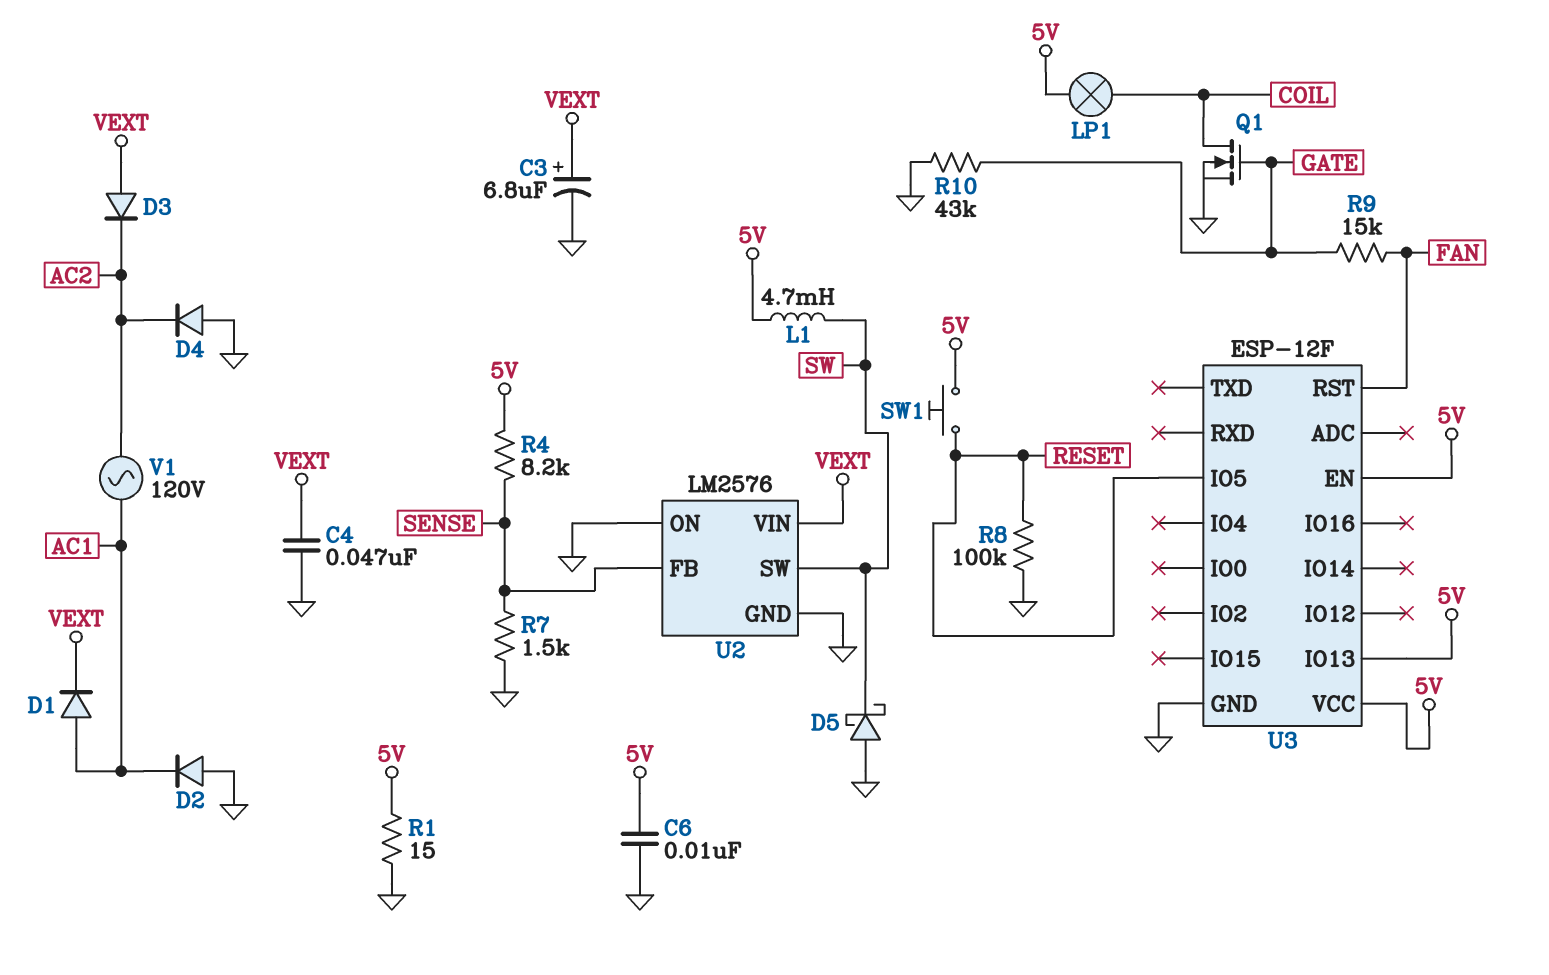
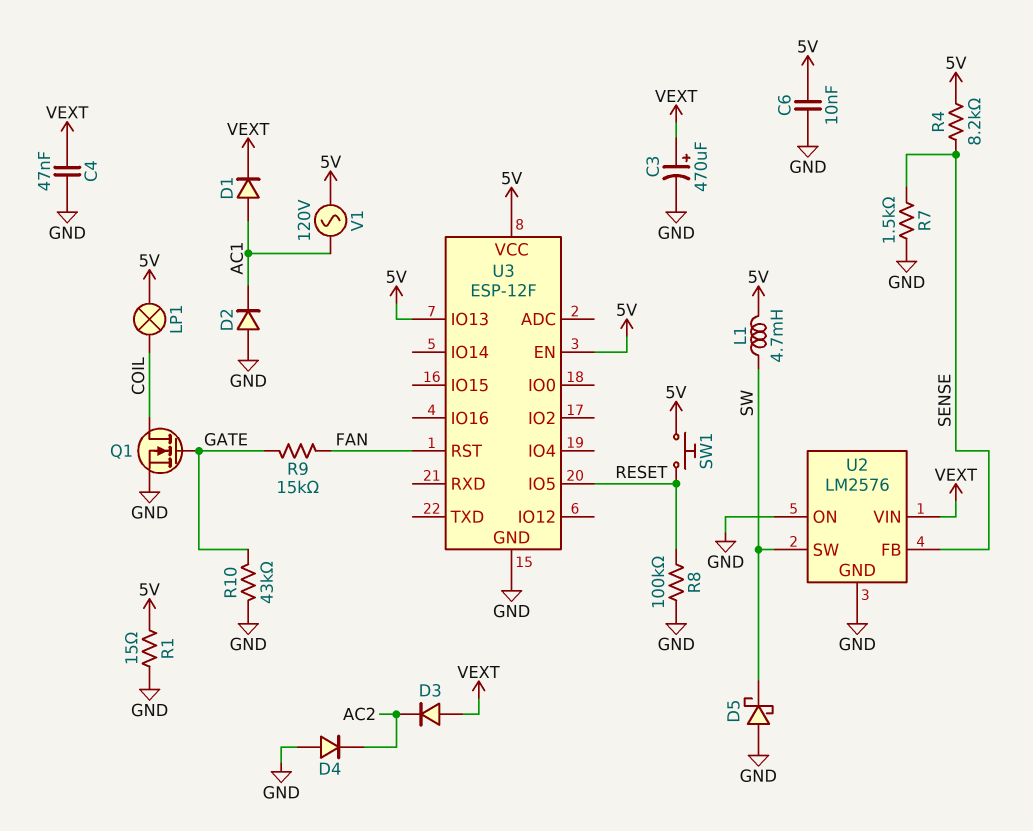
C3: 6.8uF (plus VEXT, minus GND) -> 470uF (plus VEXT, minus GND)
V1: AC 120V (AC1, AC2) -> AC 120V (5V, AC1)

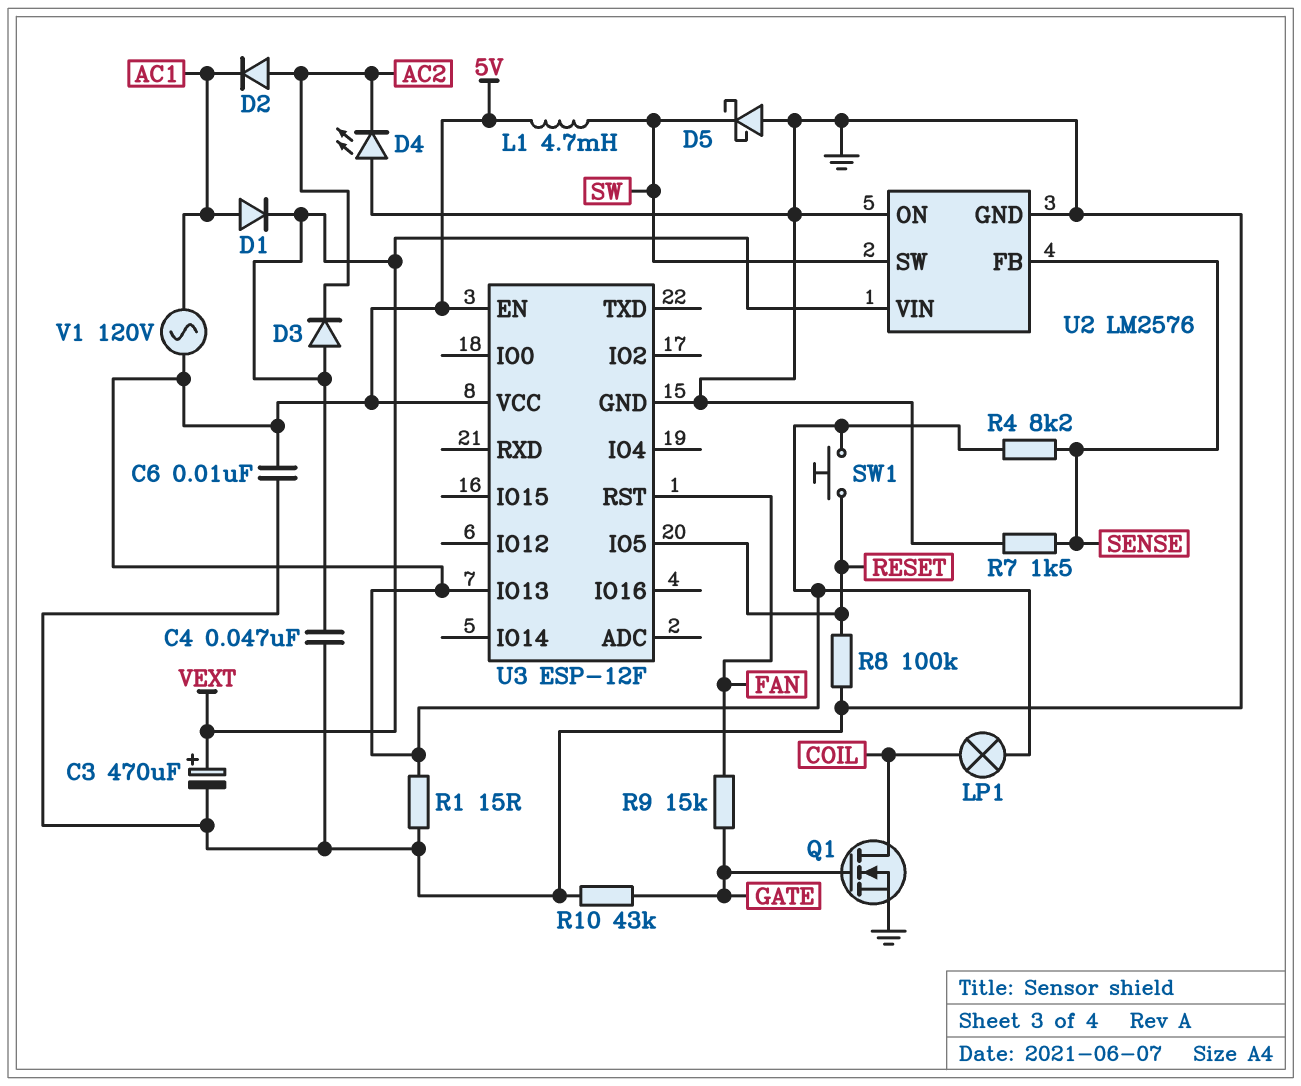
D2: diode (A GND, K AC1) -> diode (A AC2, K AC1)
D4: diode (A GND, K AC2) -> LED (A GND, K AC2)

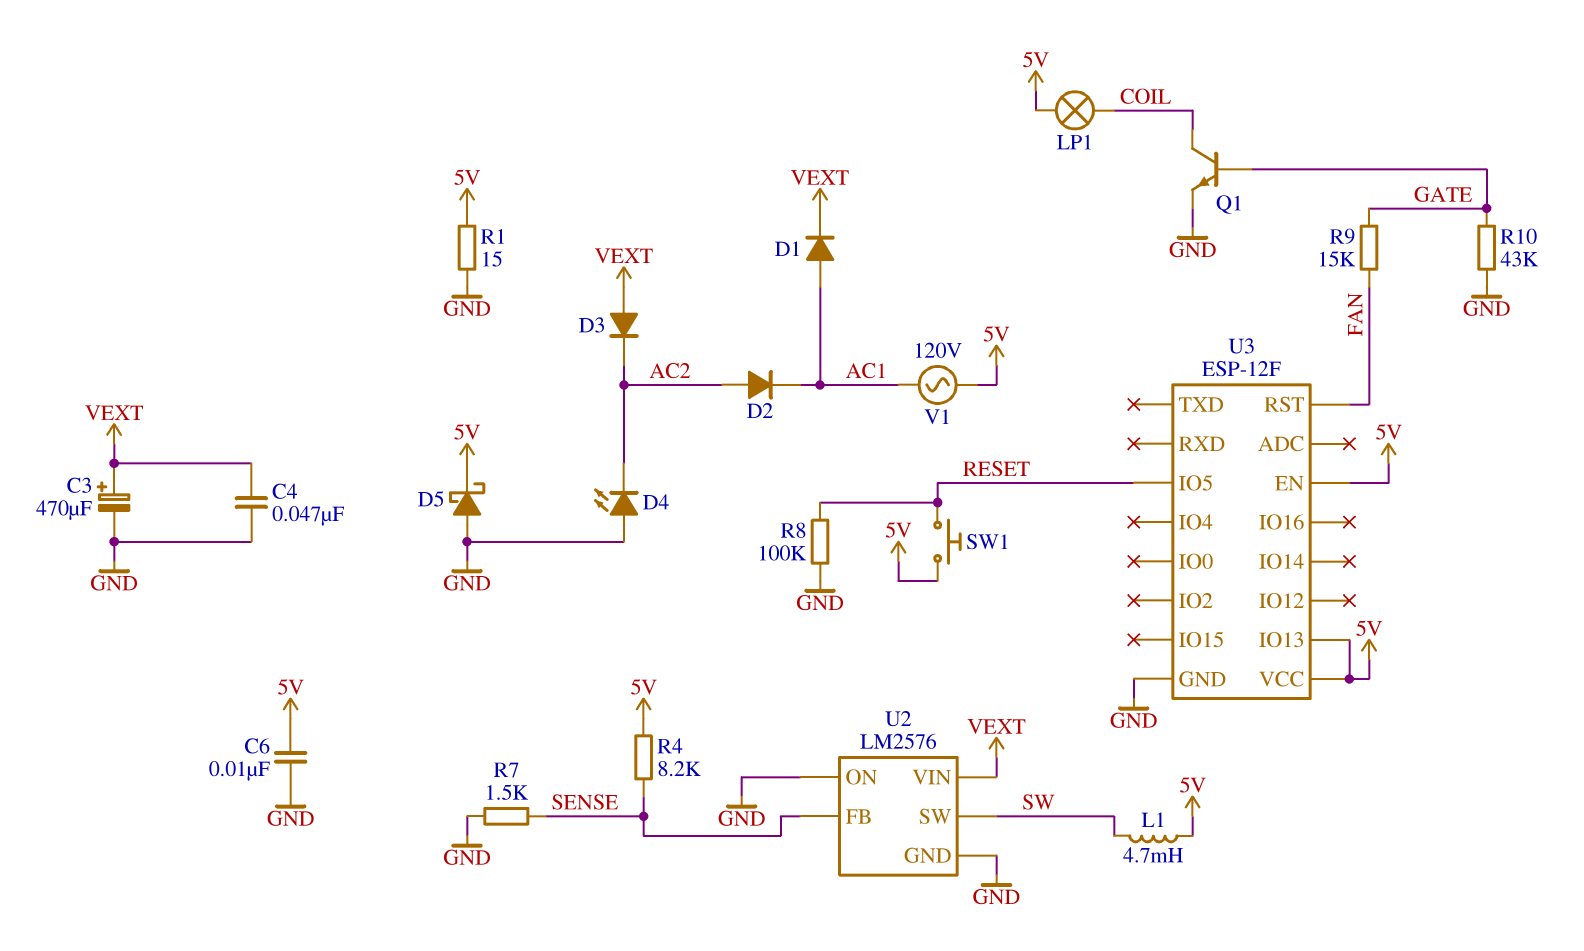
D5: schottky (A GND, K SW) -> schottky (A GND, K 5V)
Q1: NMOS (G GATE, D COIL, S GND) -> NPN (B GATE, C COIL, E GND)

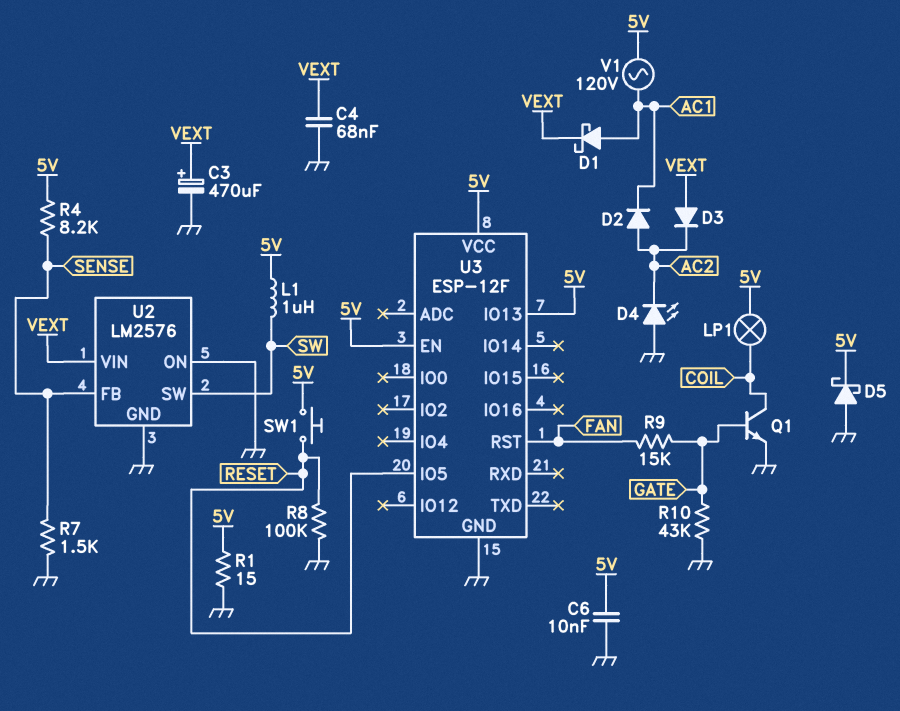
C4: 47nF (GND, VEXT) -> 68nF (GND, VEXT)
D1: diode (A AC1, K VEXT) -> schottky (A AC1, K VEXT)
L1: 4.7mH (5V, SW) -> 1uH (5V, SW)

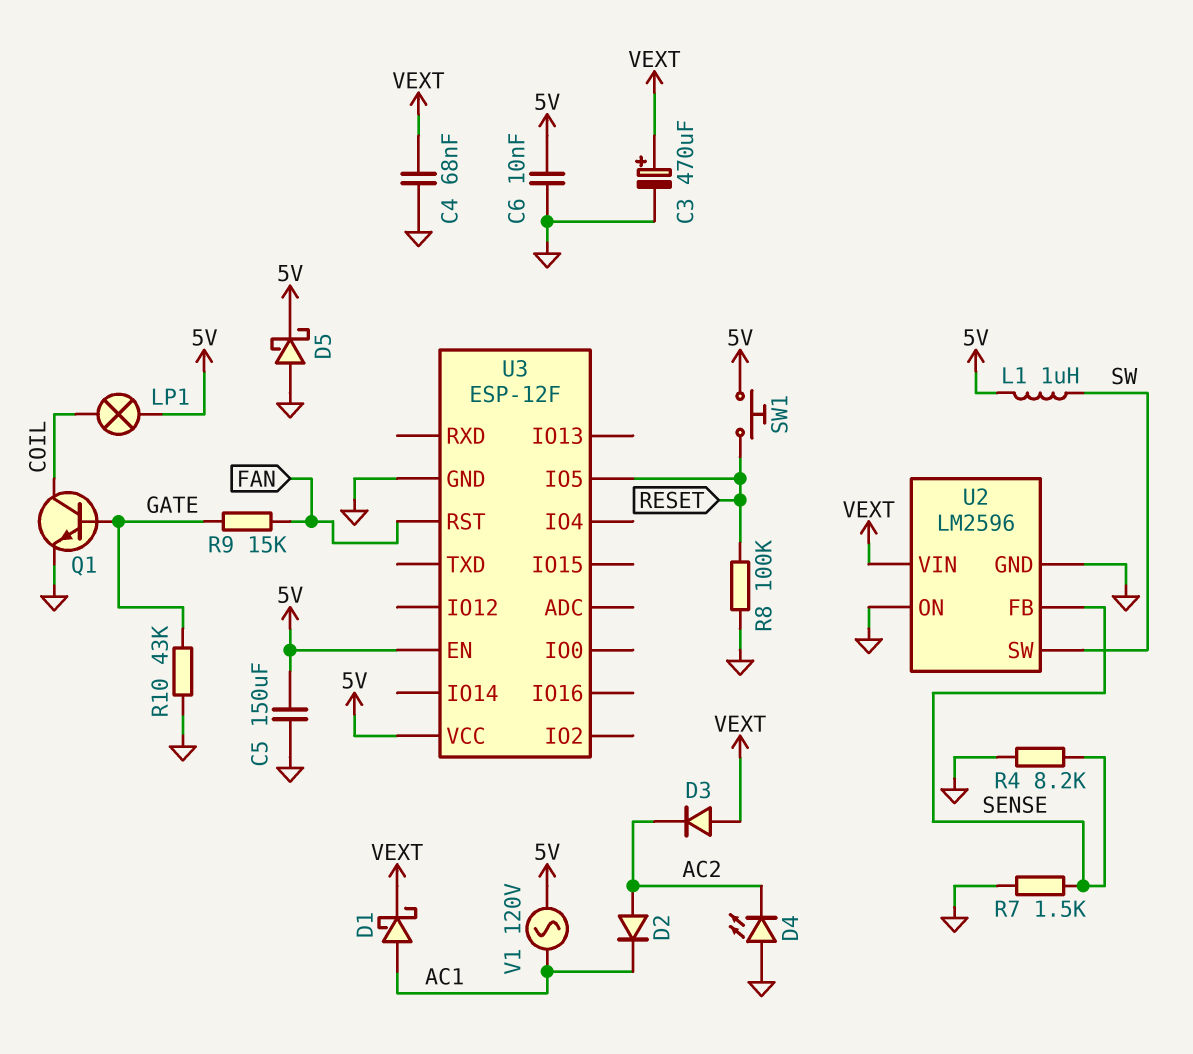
C5: none -> 150uF (5V, GND)
R1: 15 (5V, GND) -> none
R4: 8.2k (5V, SENSE) -> 8.2k (GND, SENSE)
U2: LM2576 -> LM2596
U3 pin IO13: 5V -> none

